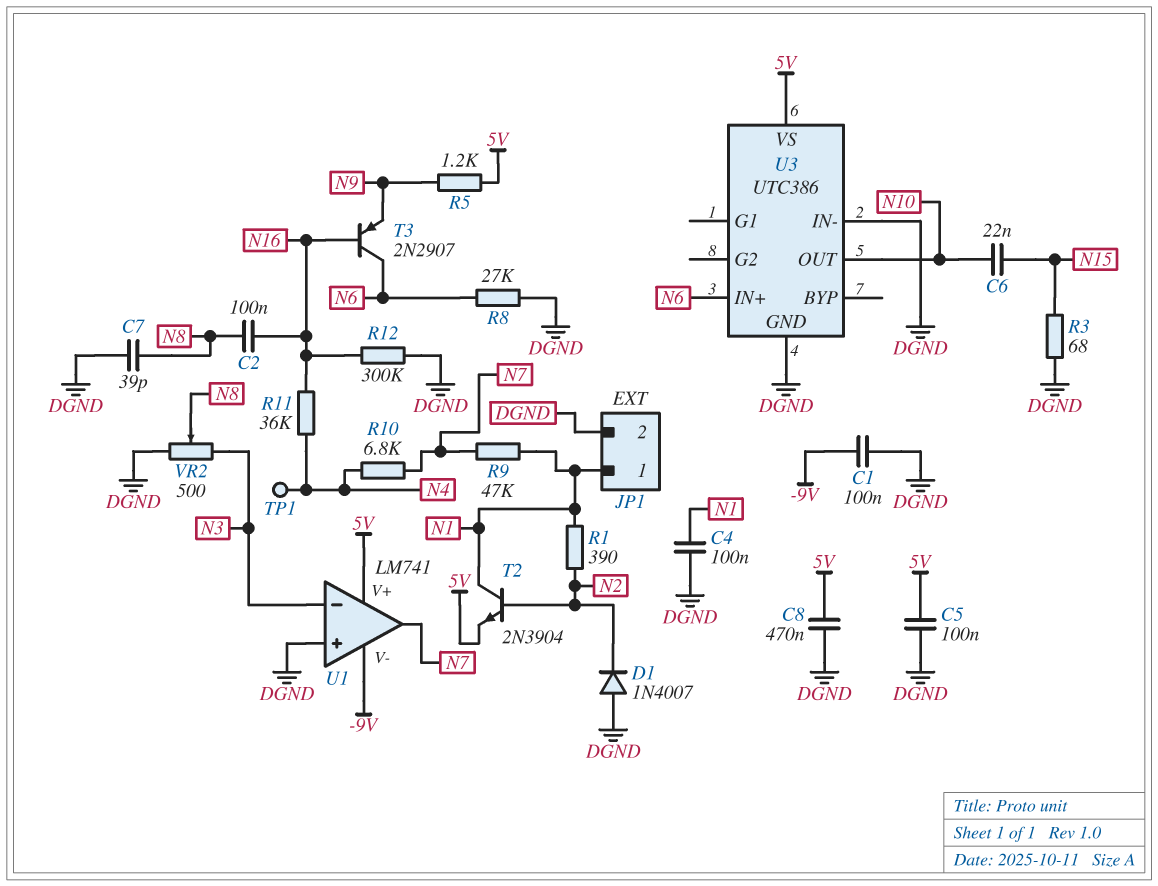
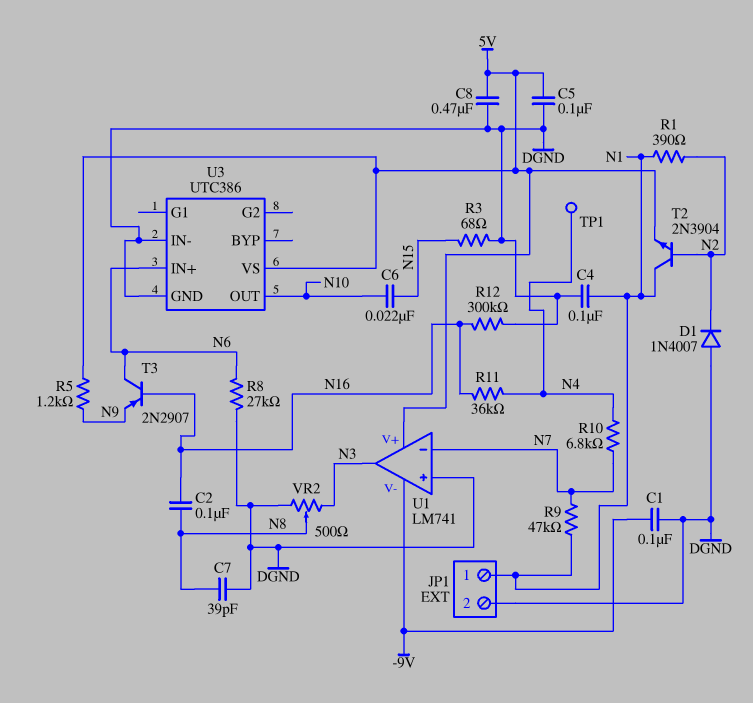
U1 pin in-: N3 -> N7
U1 pin out: N7 -> N3

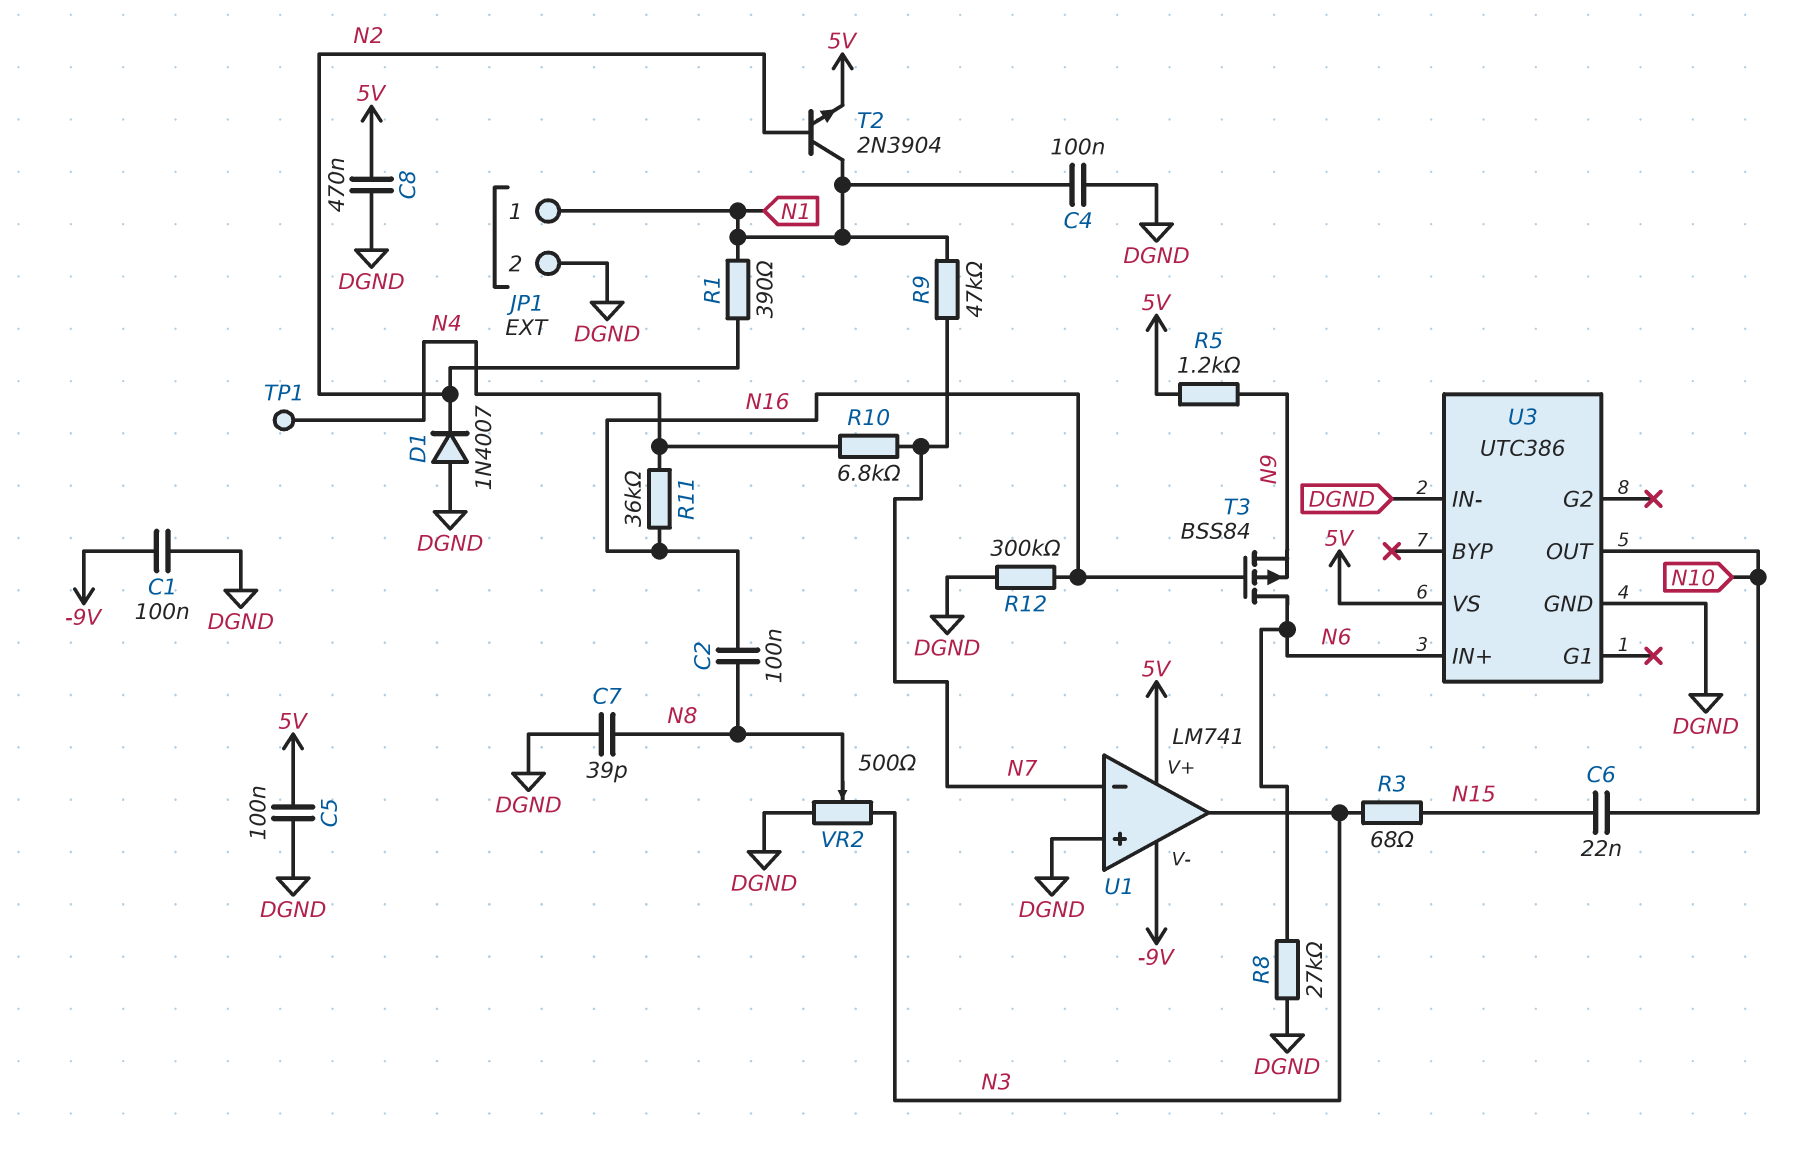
R3: 68 (DGND, N15) -> 68 (N3, N15)
T3: PNP 2N2907 (B N16, C N6, E N9) -> PMOS BSS84 (G N16, D N6, S N9)

